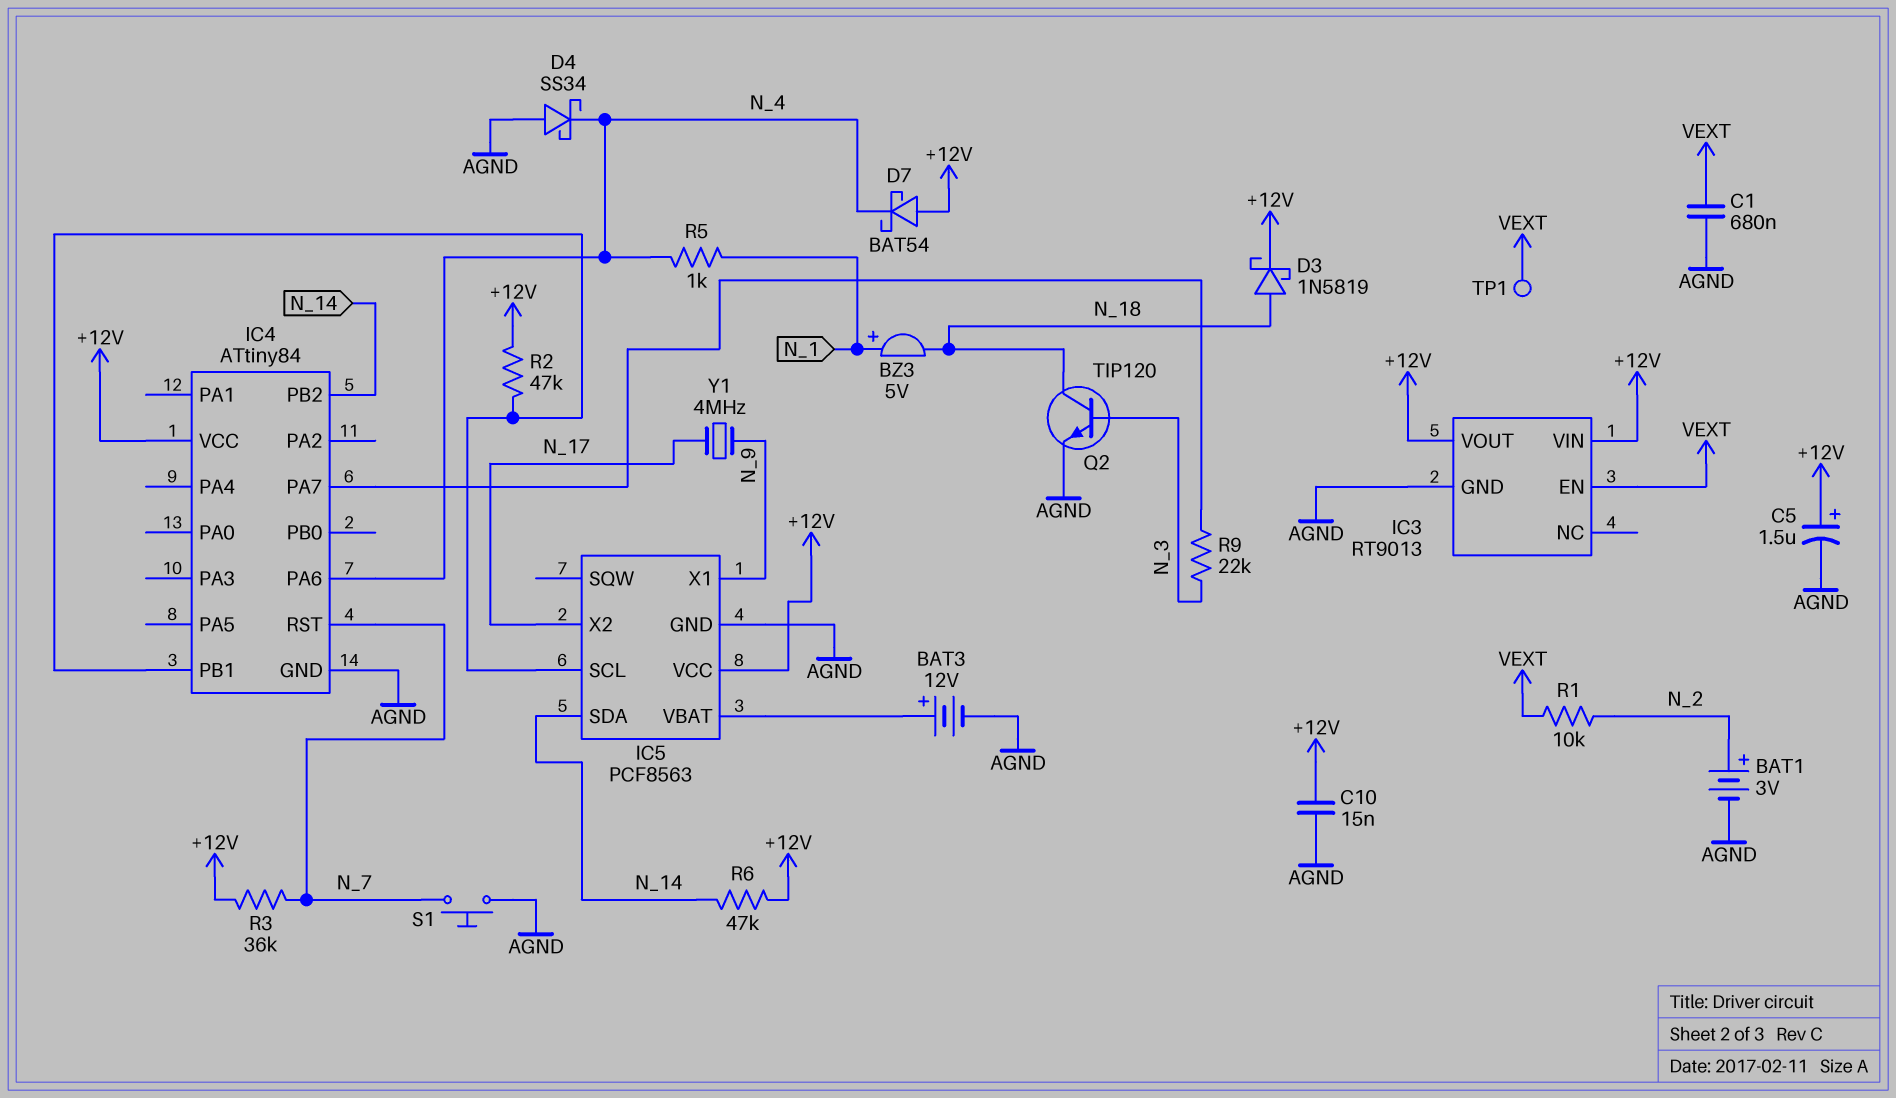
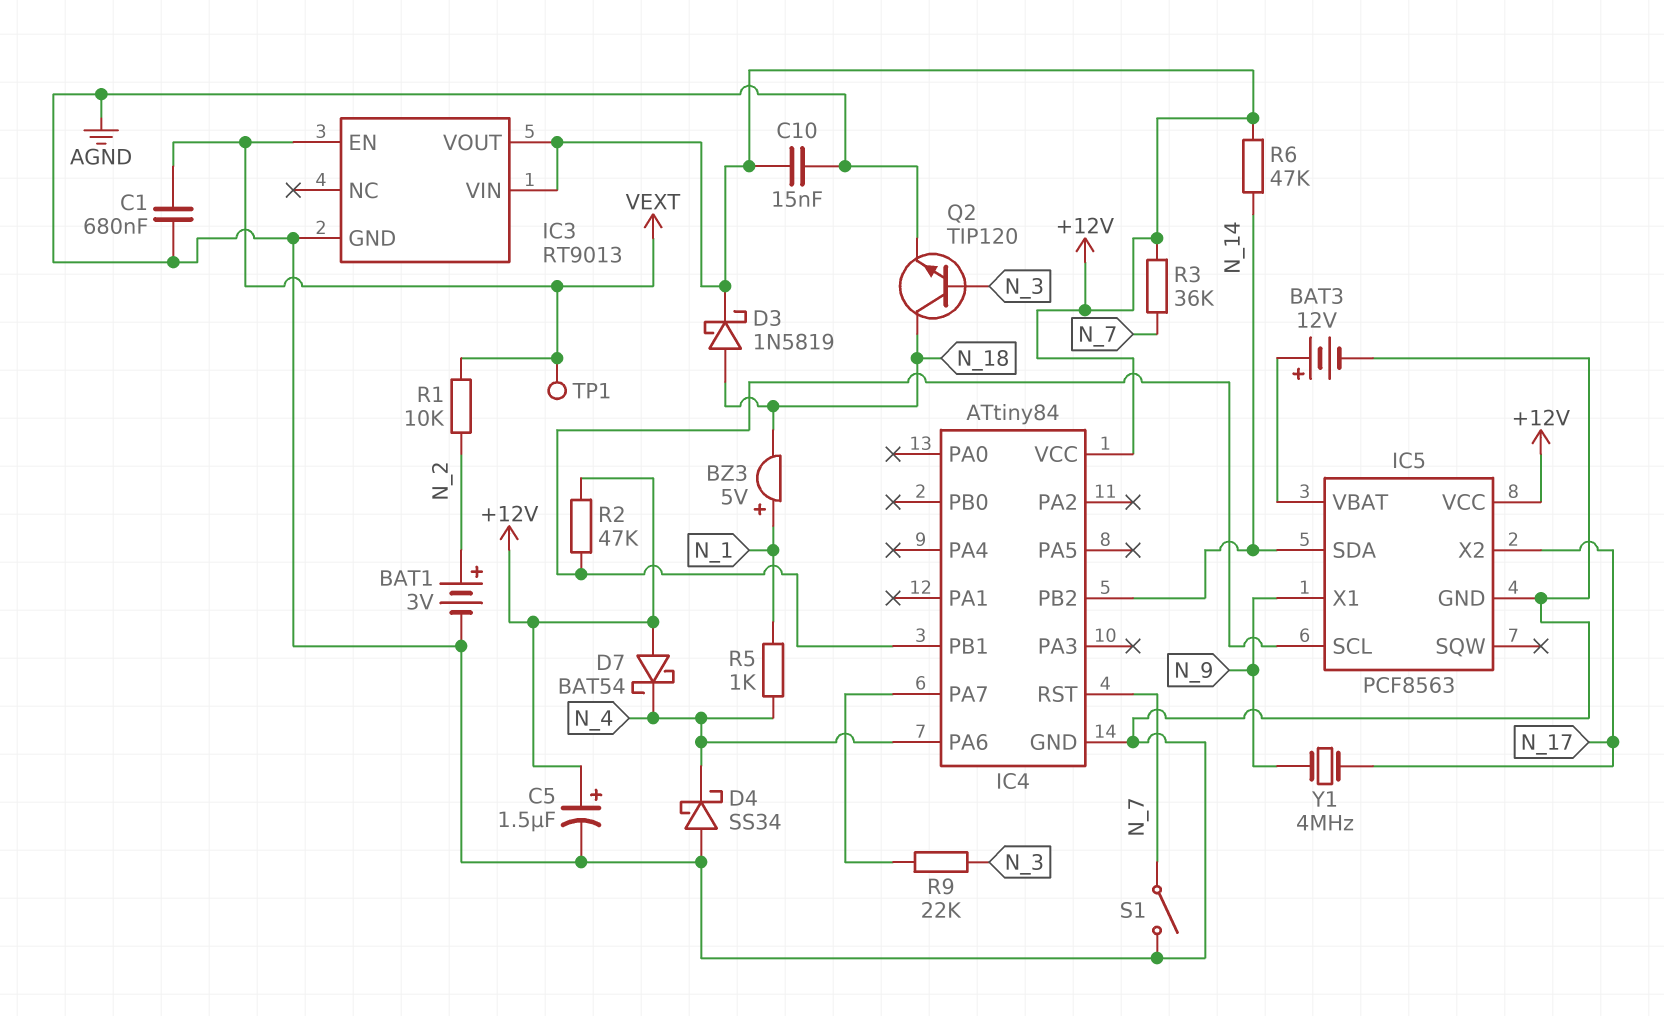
S1: button (AGND, N_7) -> switch (AGND, N_7)

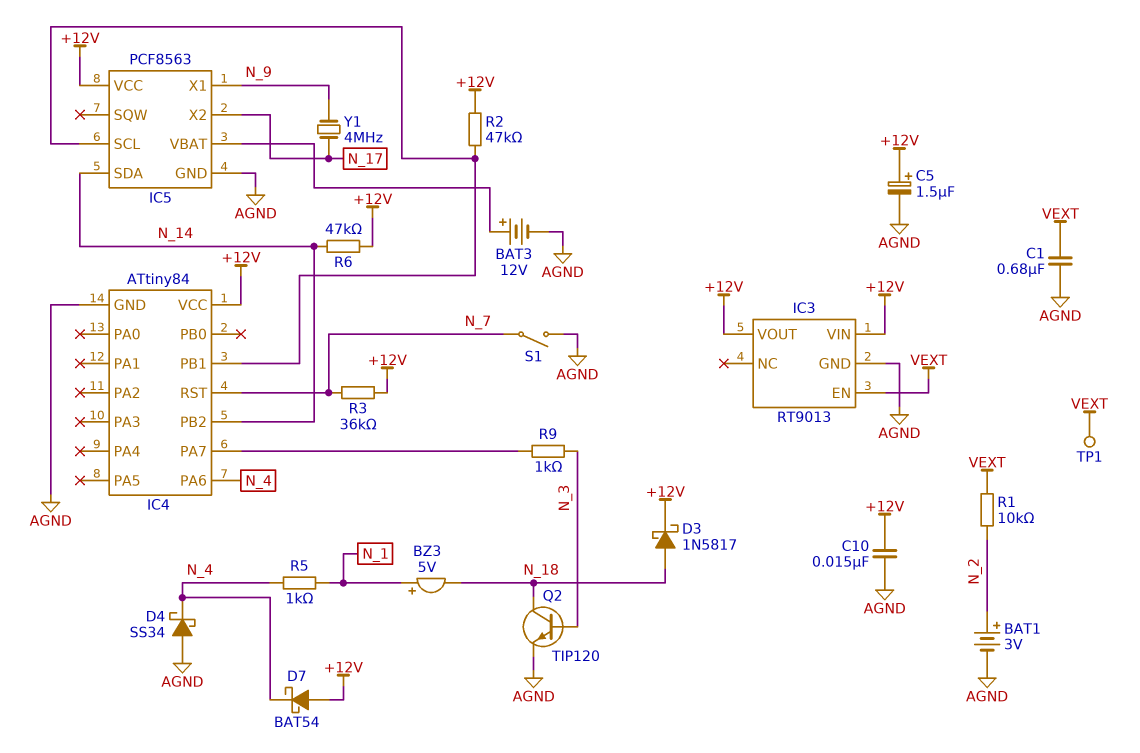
D3: schottky 1N5819 (A N_18, K +12V) -> schottky 1N5817 (A N_18, K +12V)
R9: 22k (IC4/PA7, N_3) -> 1k (IC4/PA7, N_3)

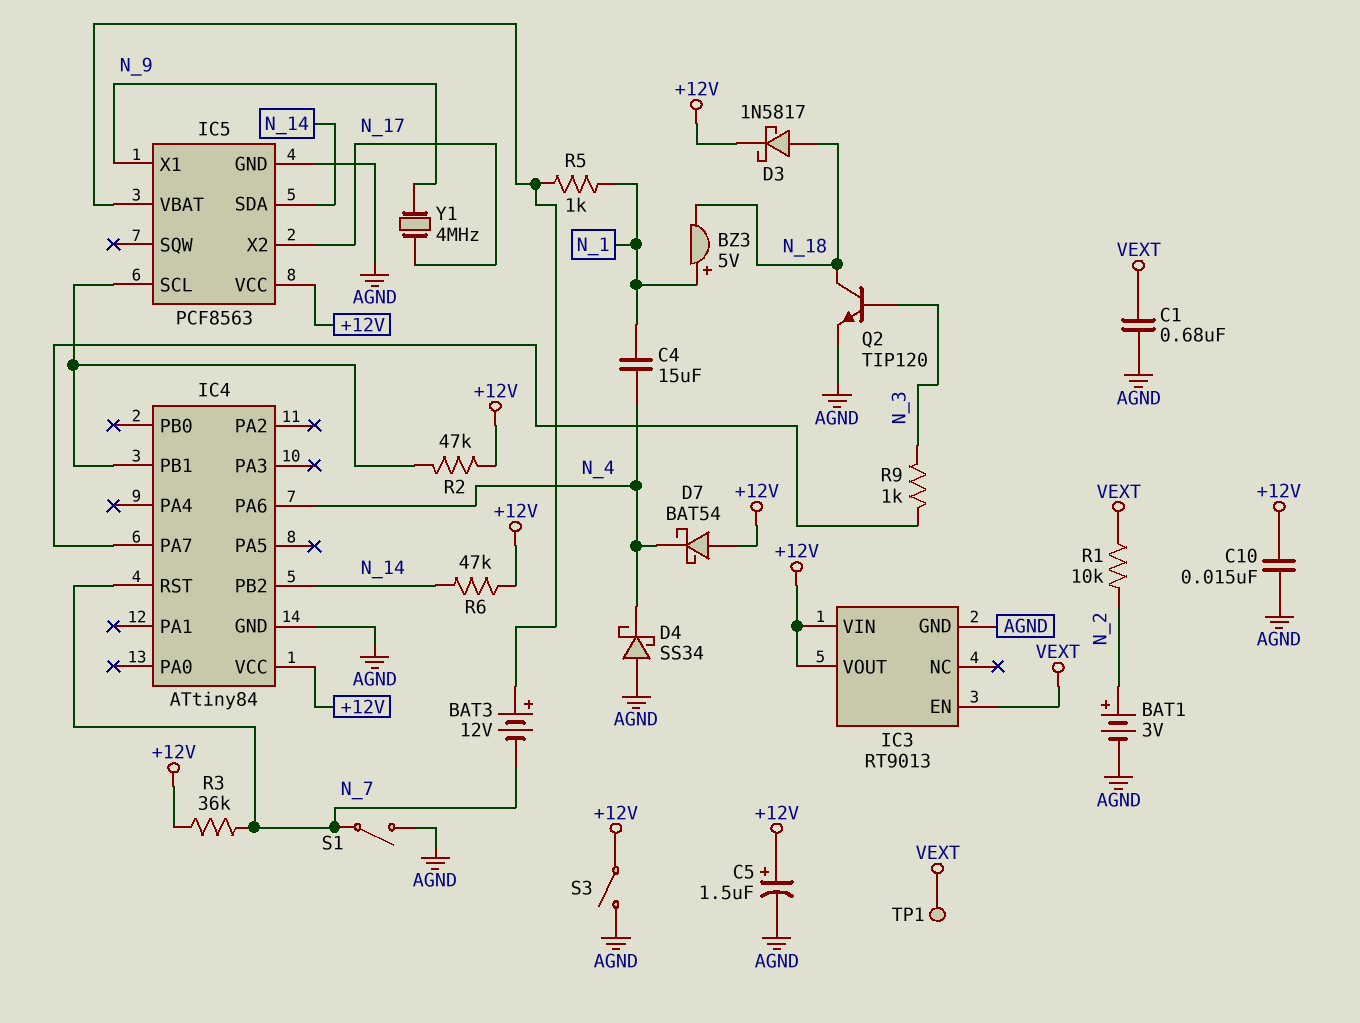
BAT3: 12V (plus IC5/VBAT, minus AGND) -> 12V (plus IC5/VBAT, minus N_7)
C4: none -> 15uF (N_1, N_4)
R5: 1k (N_1, N_4) -> 1k (IC5/VBAT, N_1)
S3: none -> switch (+12V, AGND)

